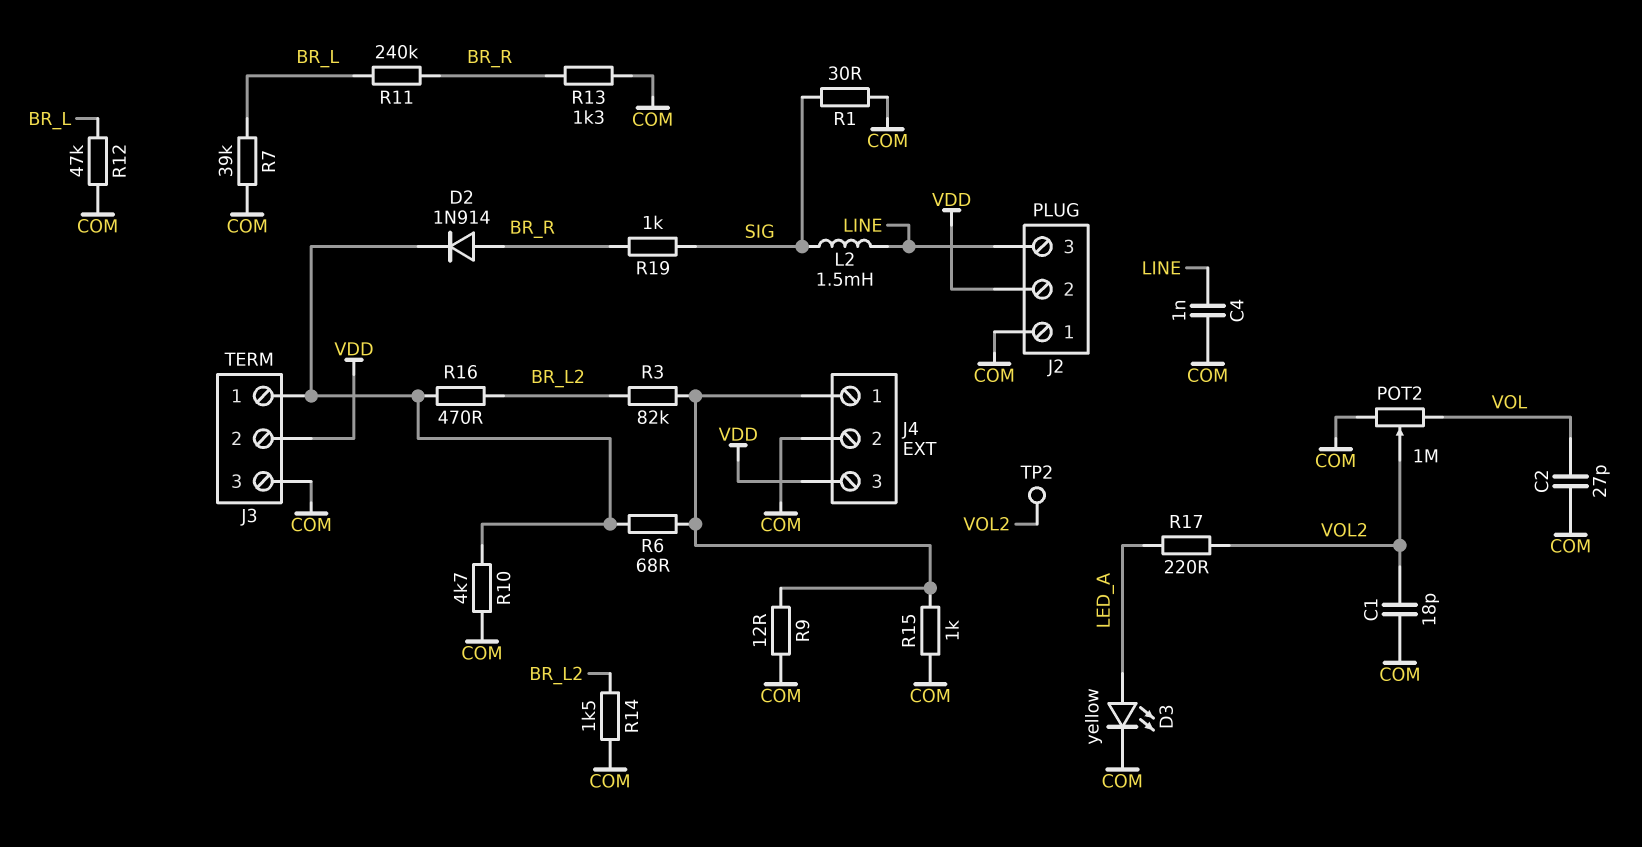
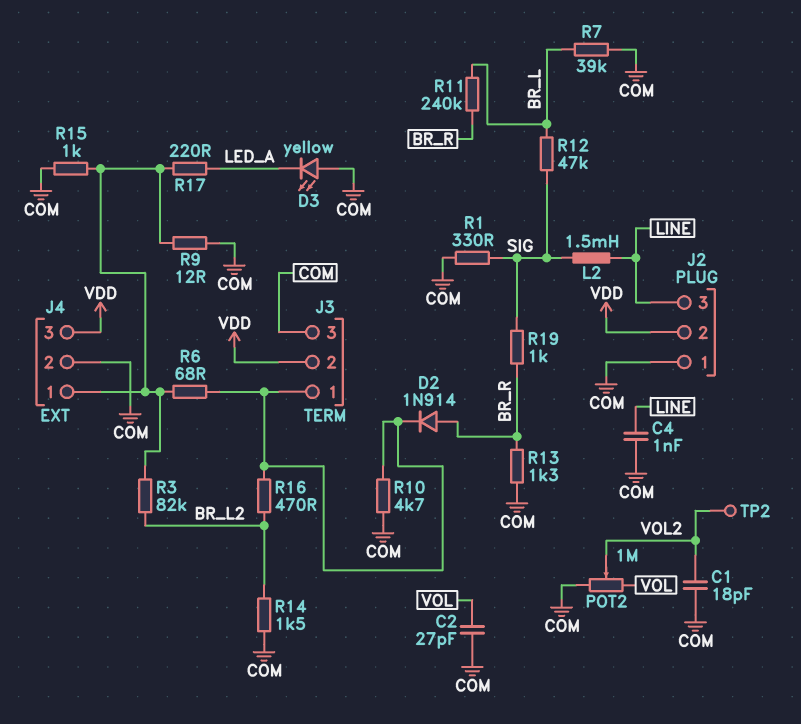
D3: LED yellow (A LED_A, K COM) -> LED yellow (A COM, K LED_A)
R1: 30 (COM, SIG) -> 330 (COM, SIG)
R12: 47k (BR_L, COM) -> 47k (BR_L, SIG)
R17: 220 (LED_A, VOL2) -> 220 (J4/1, LED_A)

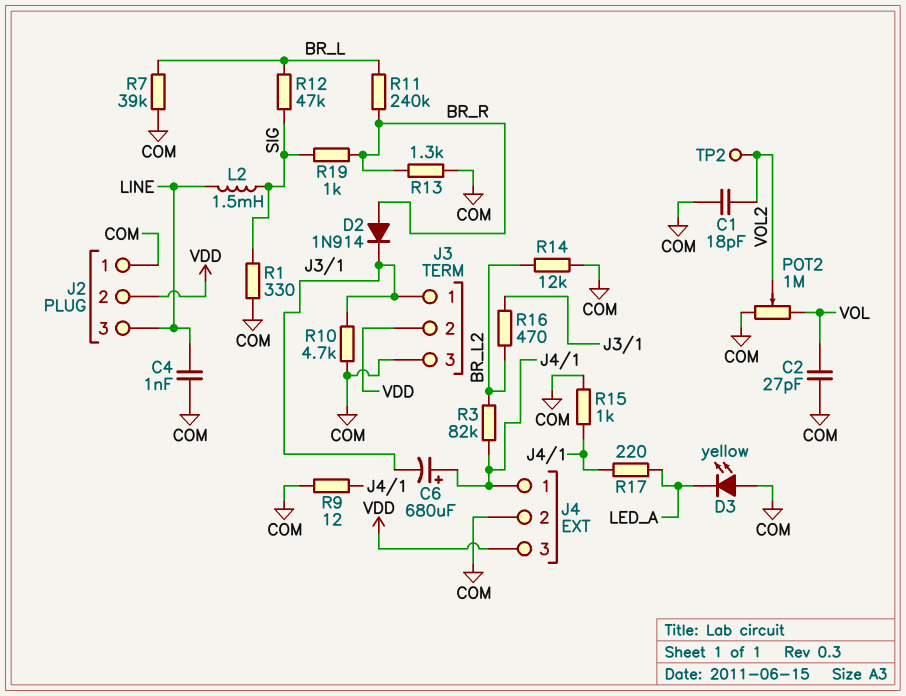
C6: none -> 680uF (plus J4/1, minus J3/1)
R6: 68 (J3/1, J4/1) -> none
R14: 1.5k (BR_L2, COM) -> 12k (BR_L2, COM)

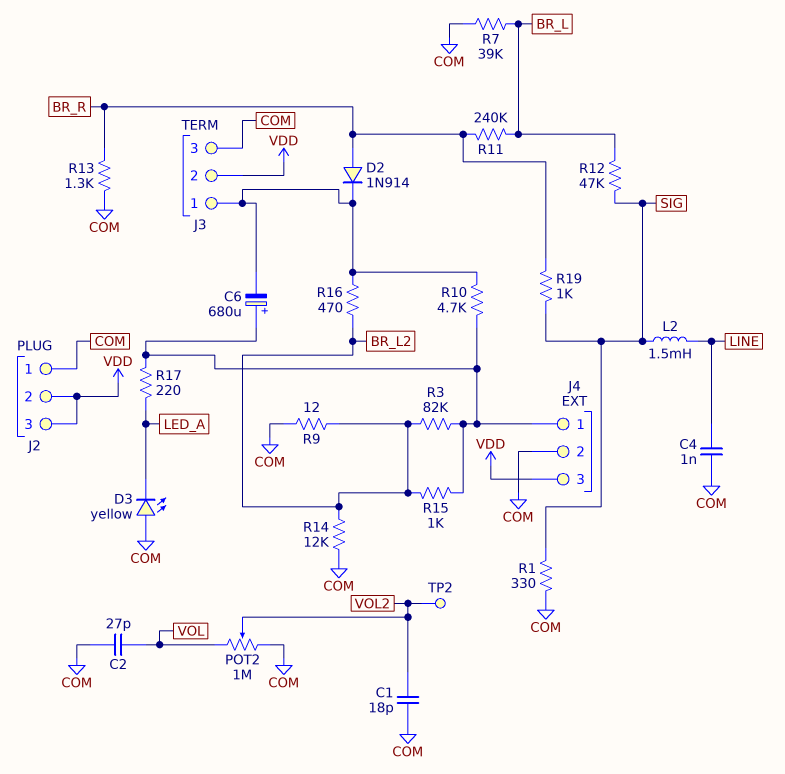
J2 pin 3: LINE -> VDD
R9: 12 (COM, J4/1) -> 12 (BR_L2, COM)
R10: 4.7k (COM, J3/1) -> 4.7k (J3/1, J4/1)
R15: 1k (COM, J4/1) -> 1k (BR_L2, J4/1)

